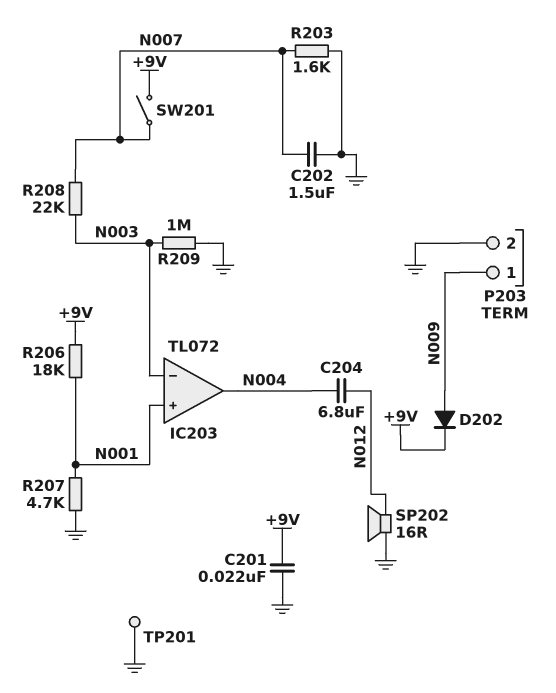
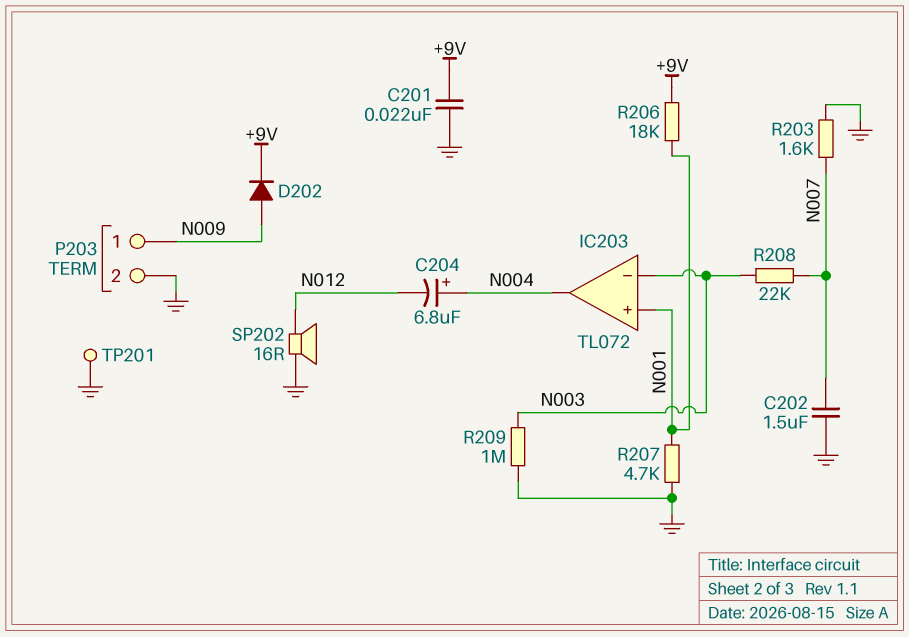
C204: 6.8uF (N004, N012) -> 6.8uF (plus N004, minus N012)
SW201: switch (+9V, N007) -> none

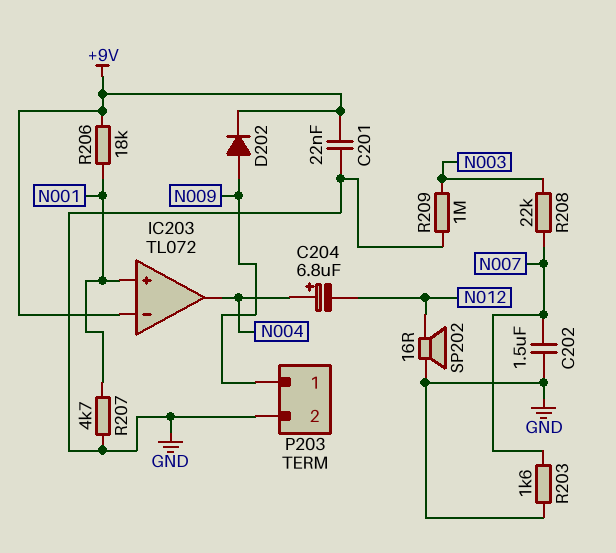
IC203 pin in-: N003 -> +9V
TP201: test point (GND) -> none

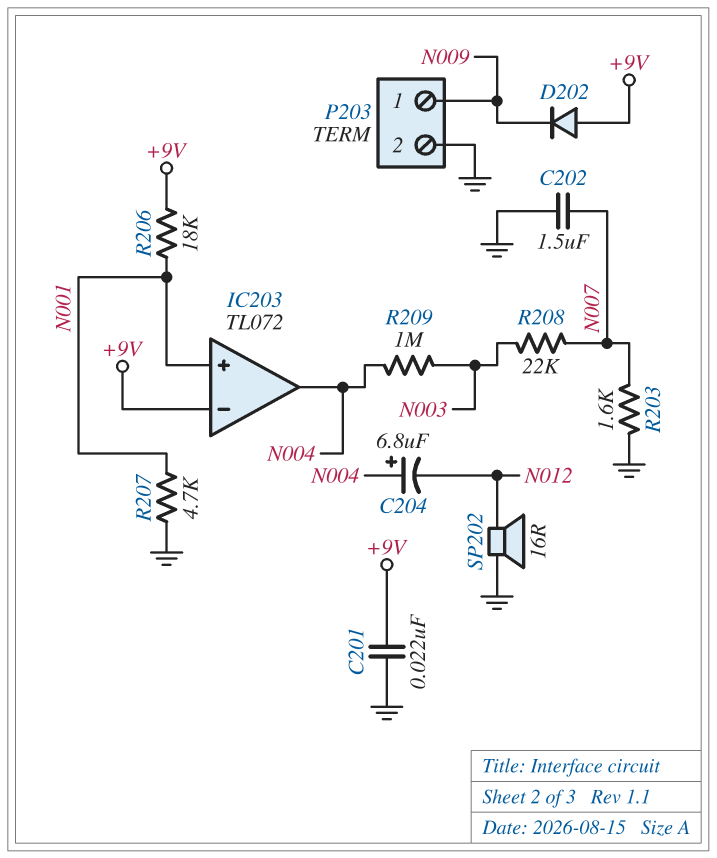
D202: diode (A N009, K +9V) -> diode (A +9V, K N009)
R209: 1M (GND, N003) -> 1M (N003, N004)

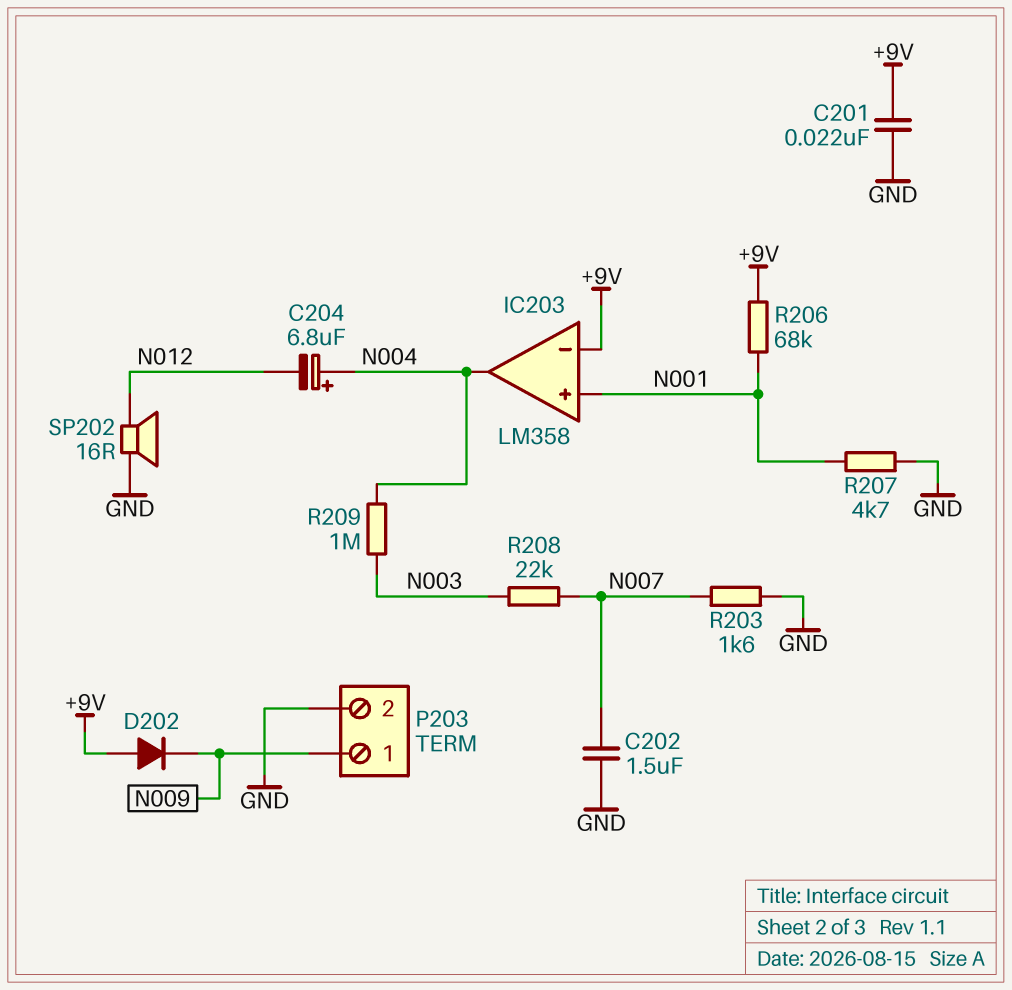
IC203: TL072 -> LM358
R206: 18k (+9V, N001) -> 68k (+9V, N001)

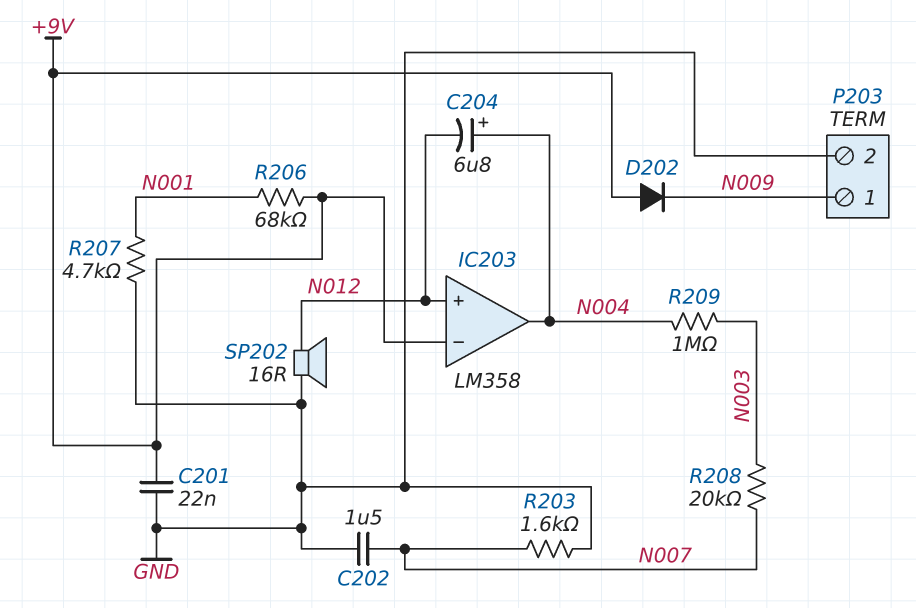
IC203 pin in+: N001 -> N012
R208: 22k (N003, N007) -> 20k (N003, N007)

